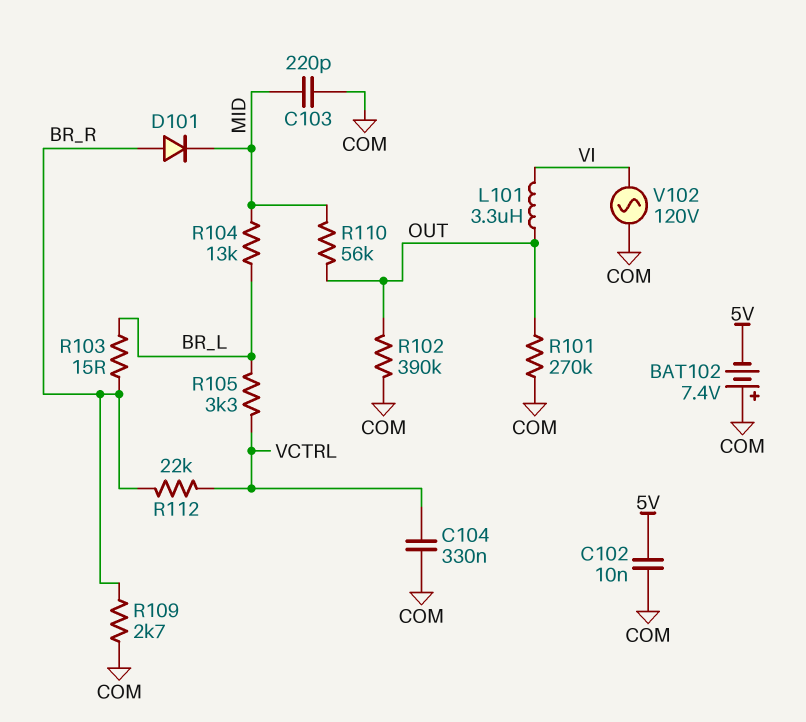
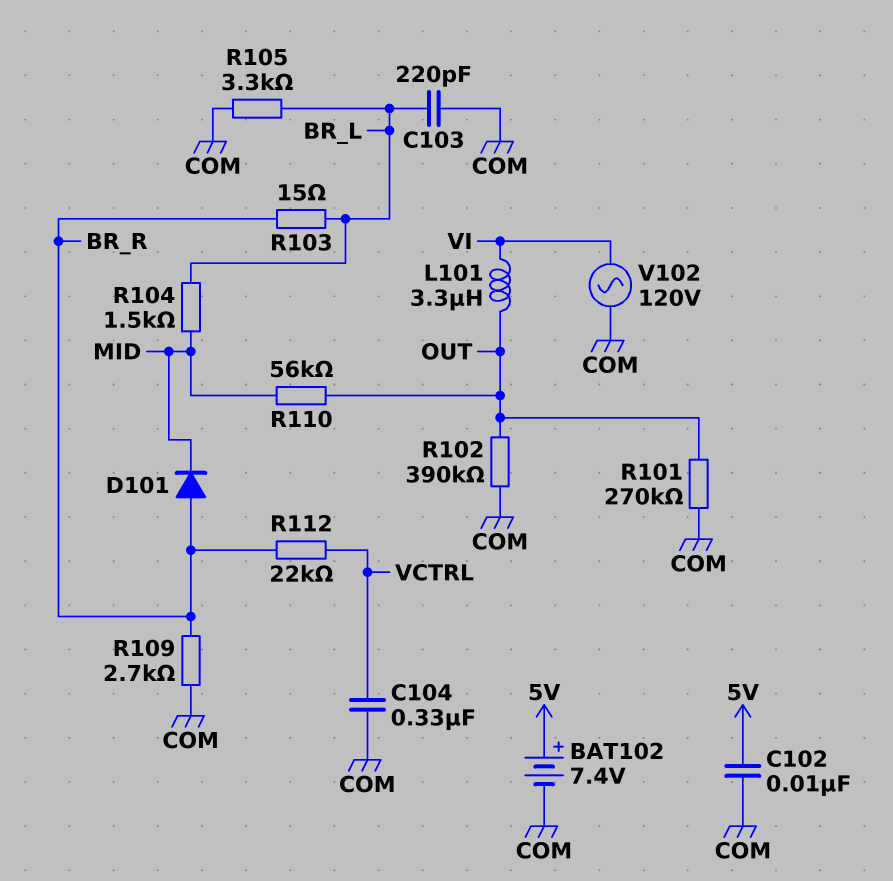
BAT102: 7.4V (plus COM, minus 5V) -> 7.4V (plus 5V, minus COM)
C103: 220pF (COM, MID) -> 220pF (BR_L, COM)
R104: 13k (BR_L, MID) -> 1.5k (BR_L, MID)
R105: 3.3k (BR_L, VCTRL) -> 3.3k (BR_L, COM)

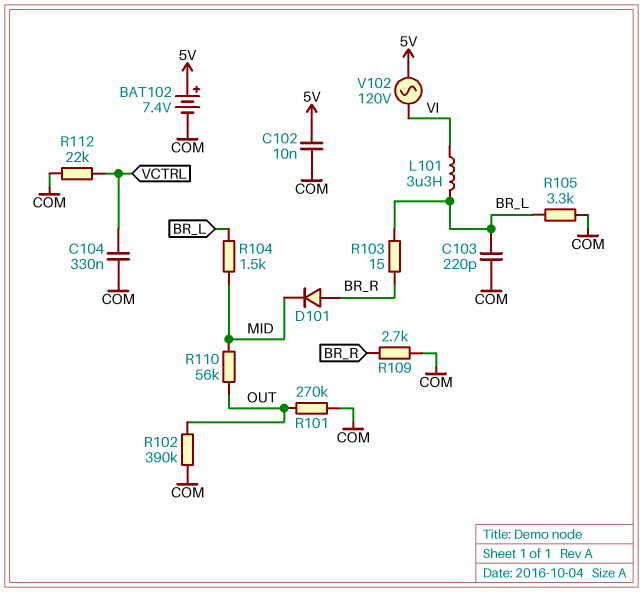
L101: 3.3uH (OUT, VI) -> 3.3uH (BR_L, VI)
R112: 22k (BR_R, VCTRL) -> 22k (COM, VCTRL)
V102: AC 120V (COM, VI) -> AC 120V (5V, VI)

